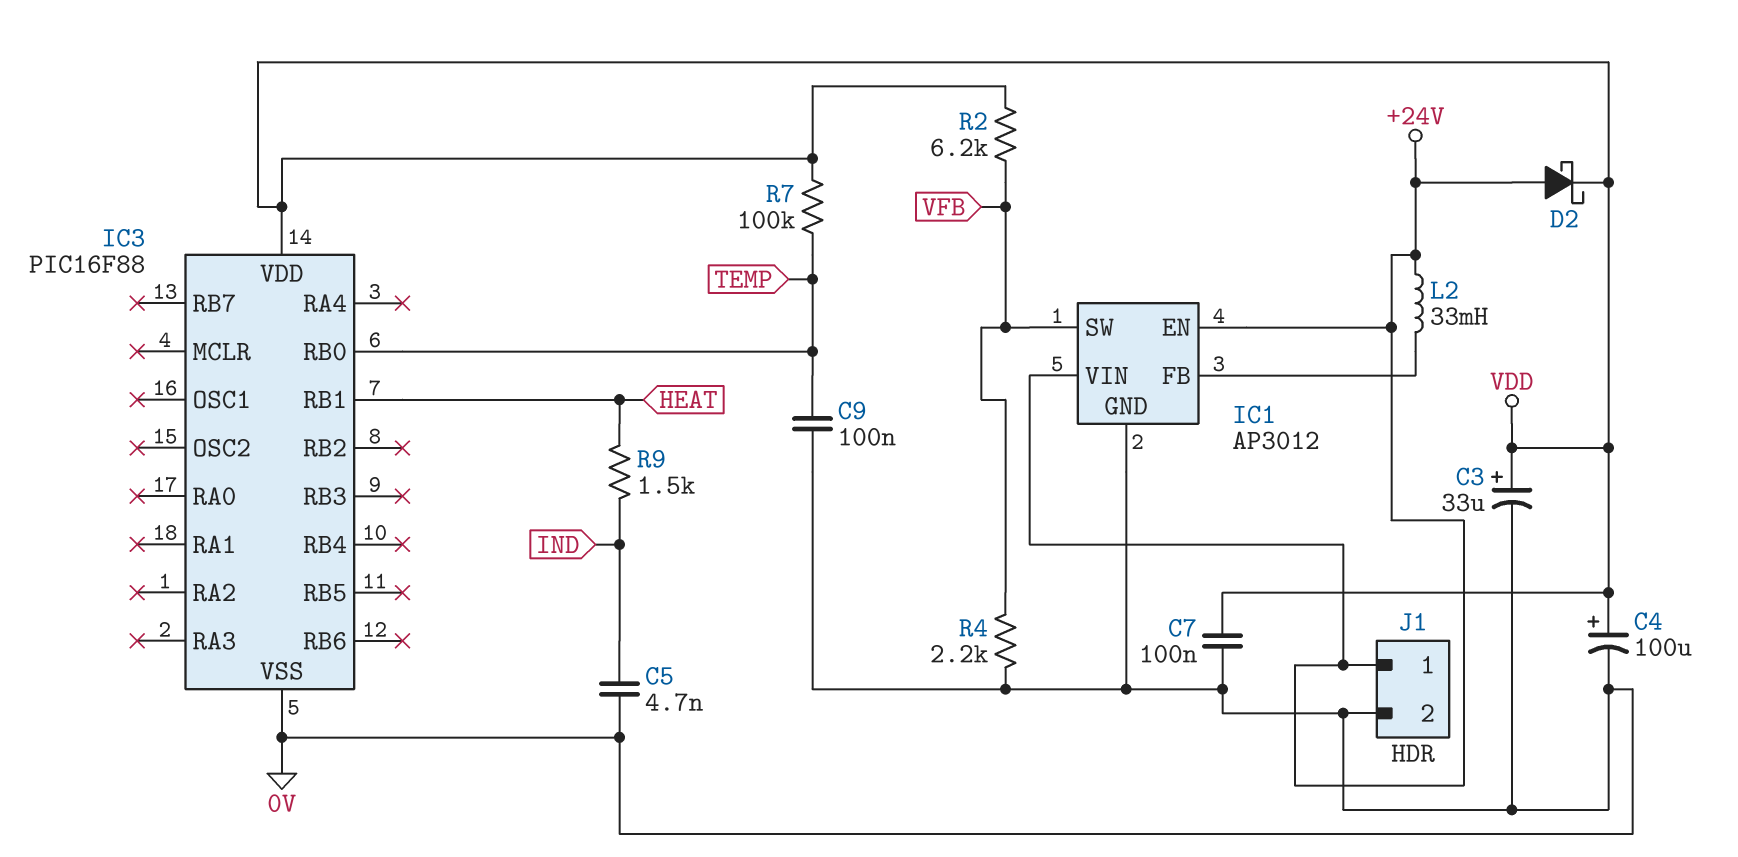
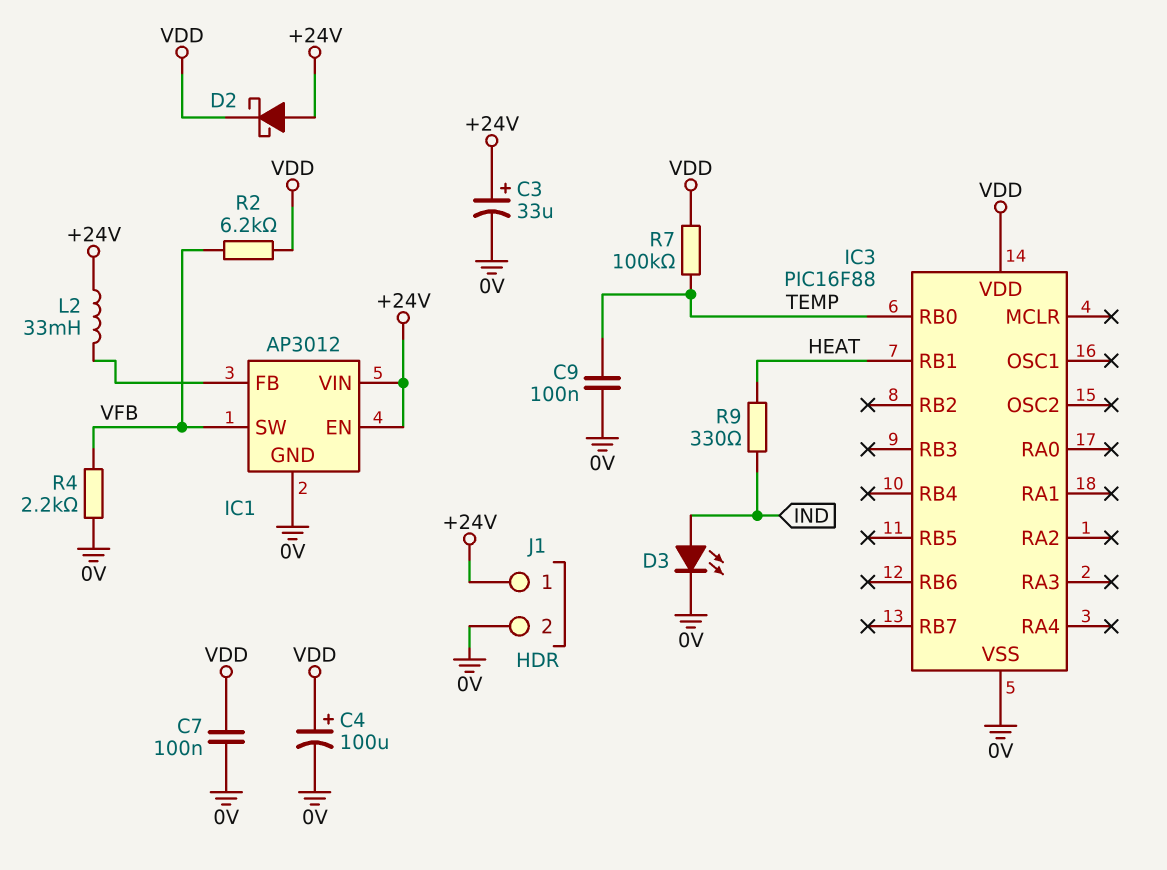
C3: 33uF (plus VDD, minus 0V) -> 33uF (plus +24V, minus 0V)
C5: 4.7nF (0V, IND) -> none
D3: none -> LED (A IND, K 0V)
R9: 1.5k (HEAT, IND) -> 330 (HEAT, IND)

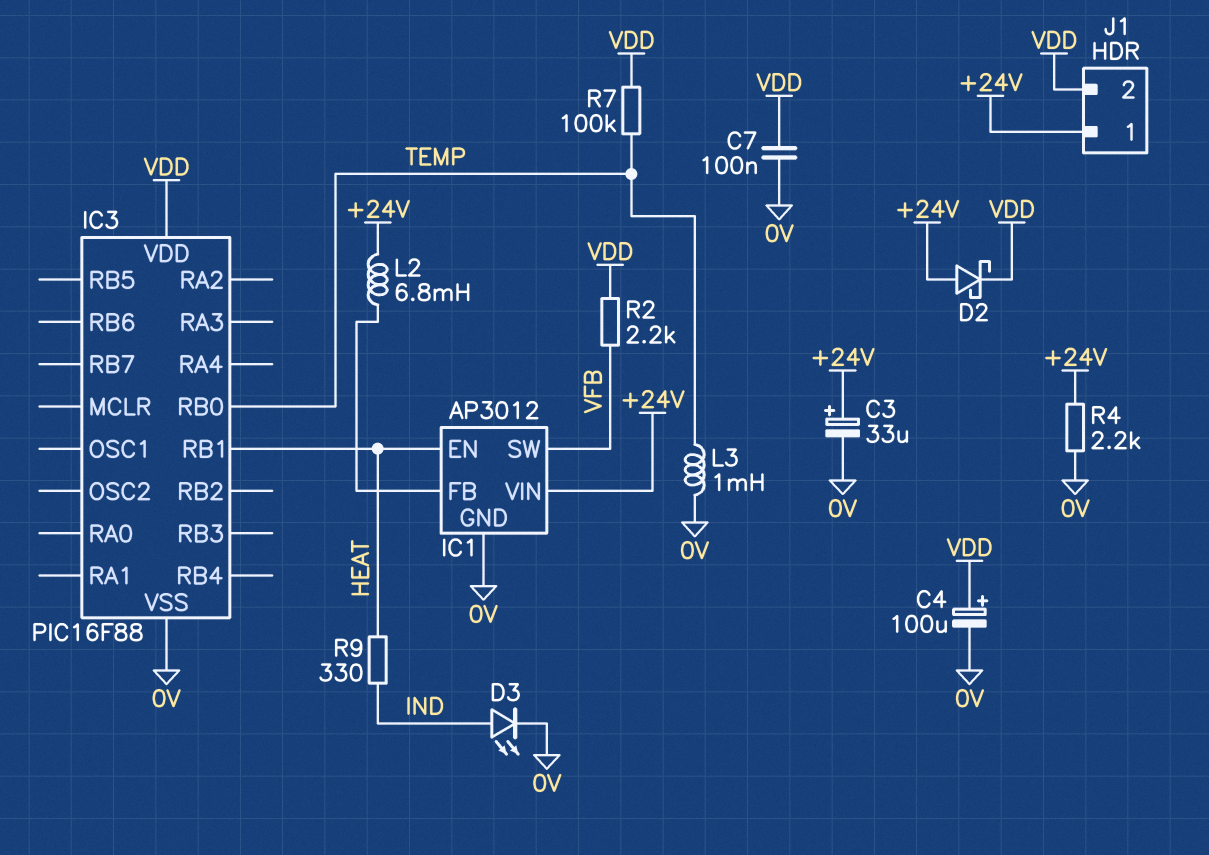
C9: 100nF (0V, TEMP) -> none
IC1 pin EN: +24V -> HEAT
J1 pin 2: 0V -> VDD
L2: 33mH (+24V, IC1/FB) -> 6.8mH (+24V, IC1/FB)
L3: none -> 1mH (0V, TEMP)
R2: 6.2k (VDD, VFB) -> 2.2k (VDD, VFB)
R4: 2.2k (0V, VFB) -> 2.2k (+24V, 0V)

